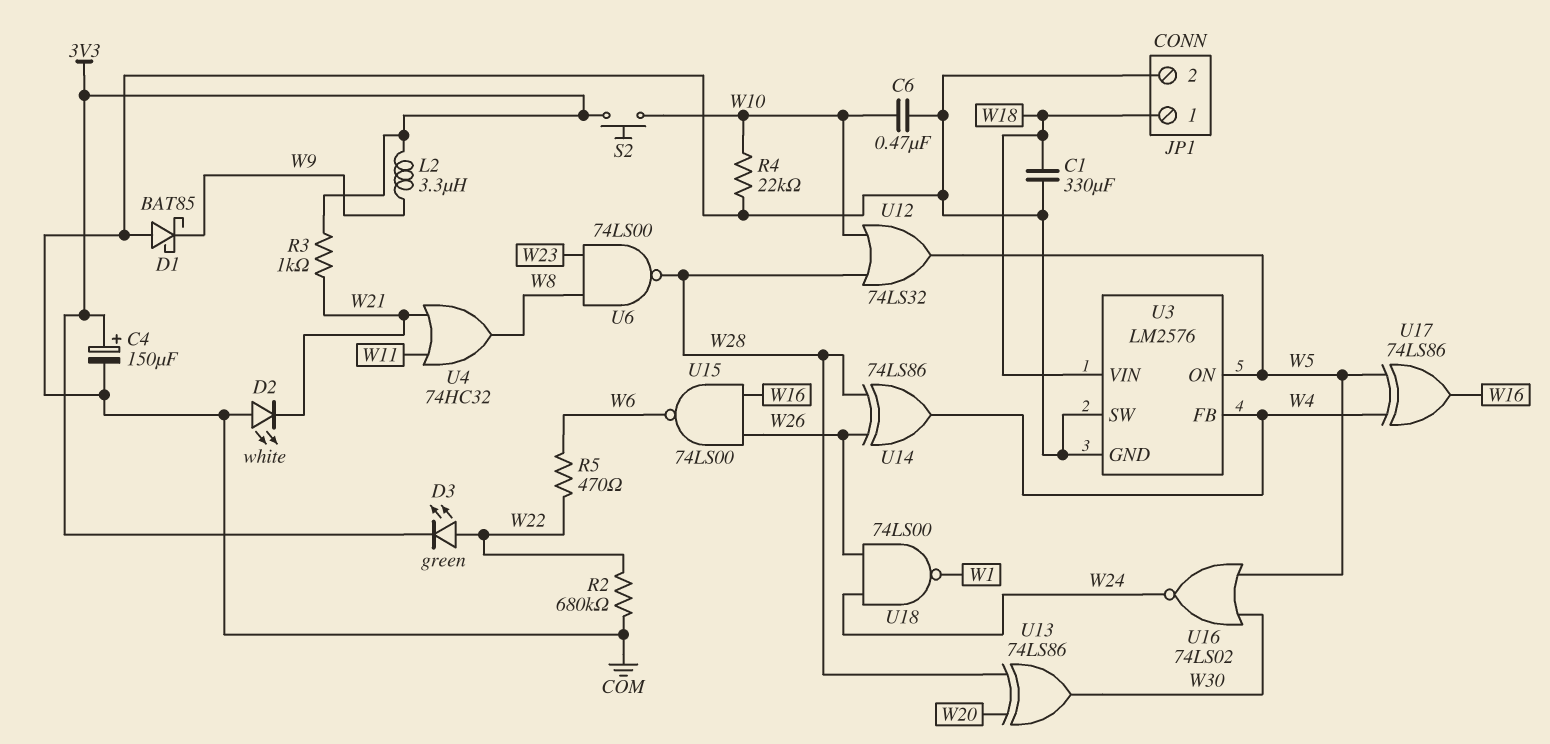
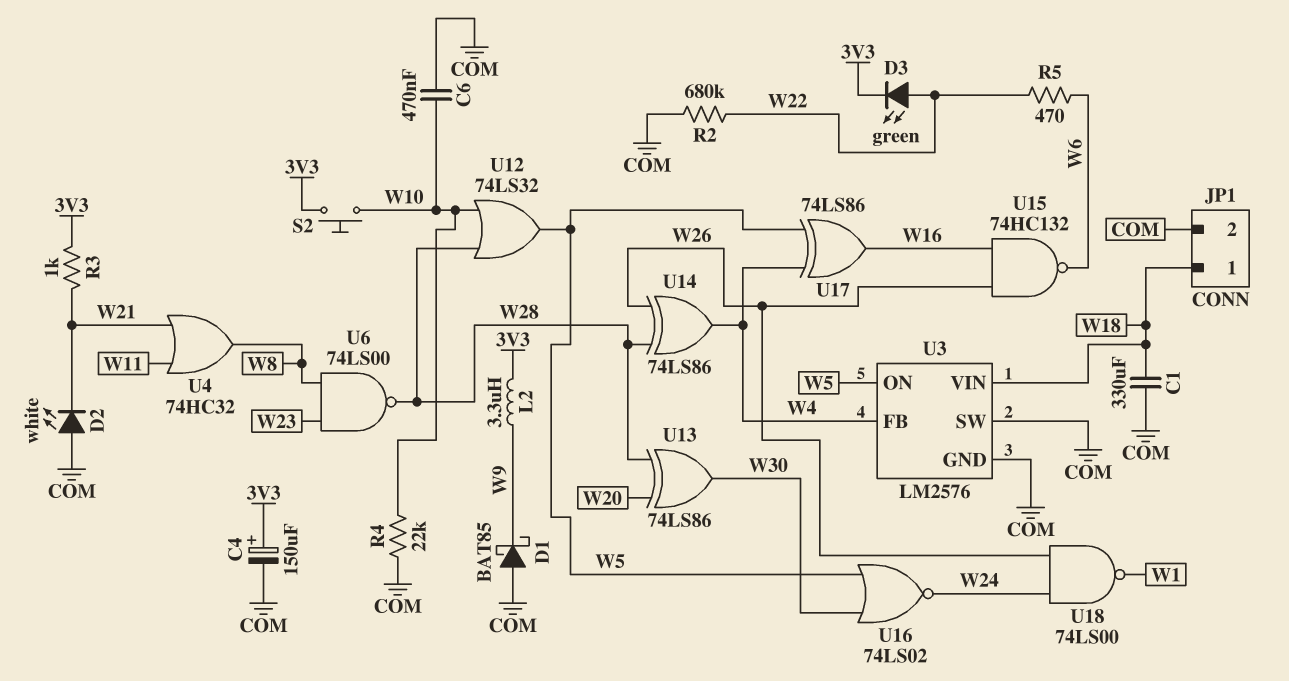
U15: NAND 74LS00 (in W16, in W26, out W6) -> NAND 74HC132 (in W16, in W26, out W6)

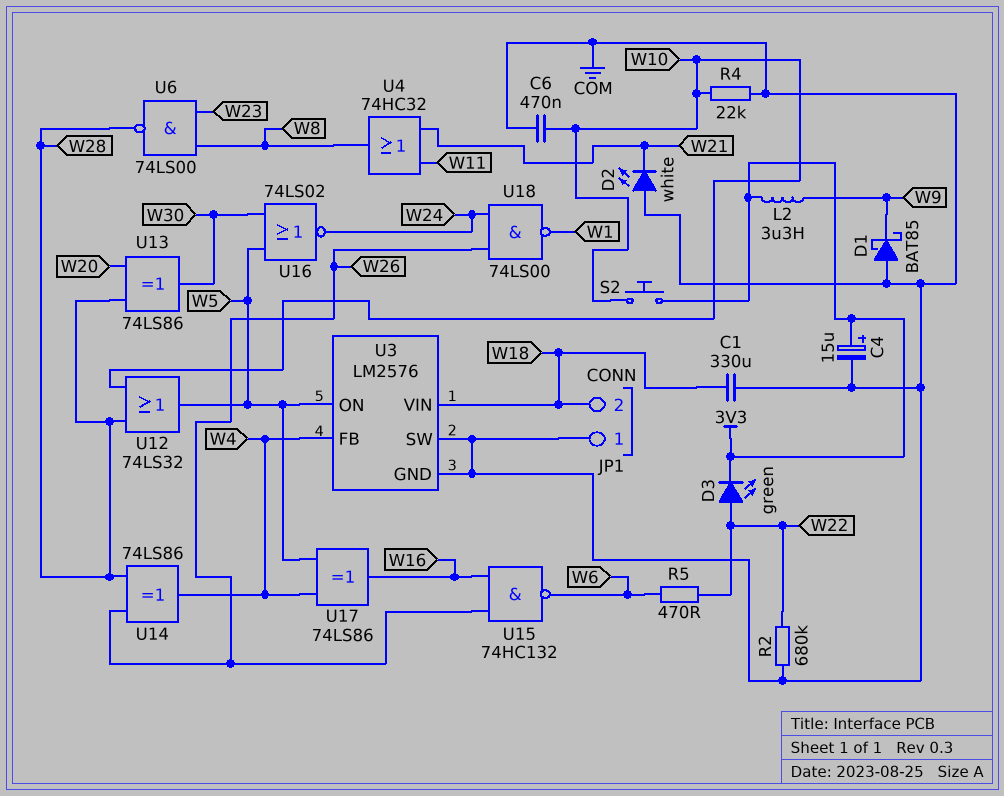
C4: 150uF (plus 3V3, minus COM) -> 15uF (plus 3V3, minus COM)
JP1 pin 1: W18 -> COM
JP1 pin 2: COM -> W18
R3: 1k (3V3, W21) -> none

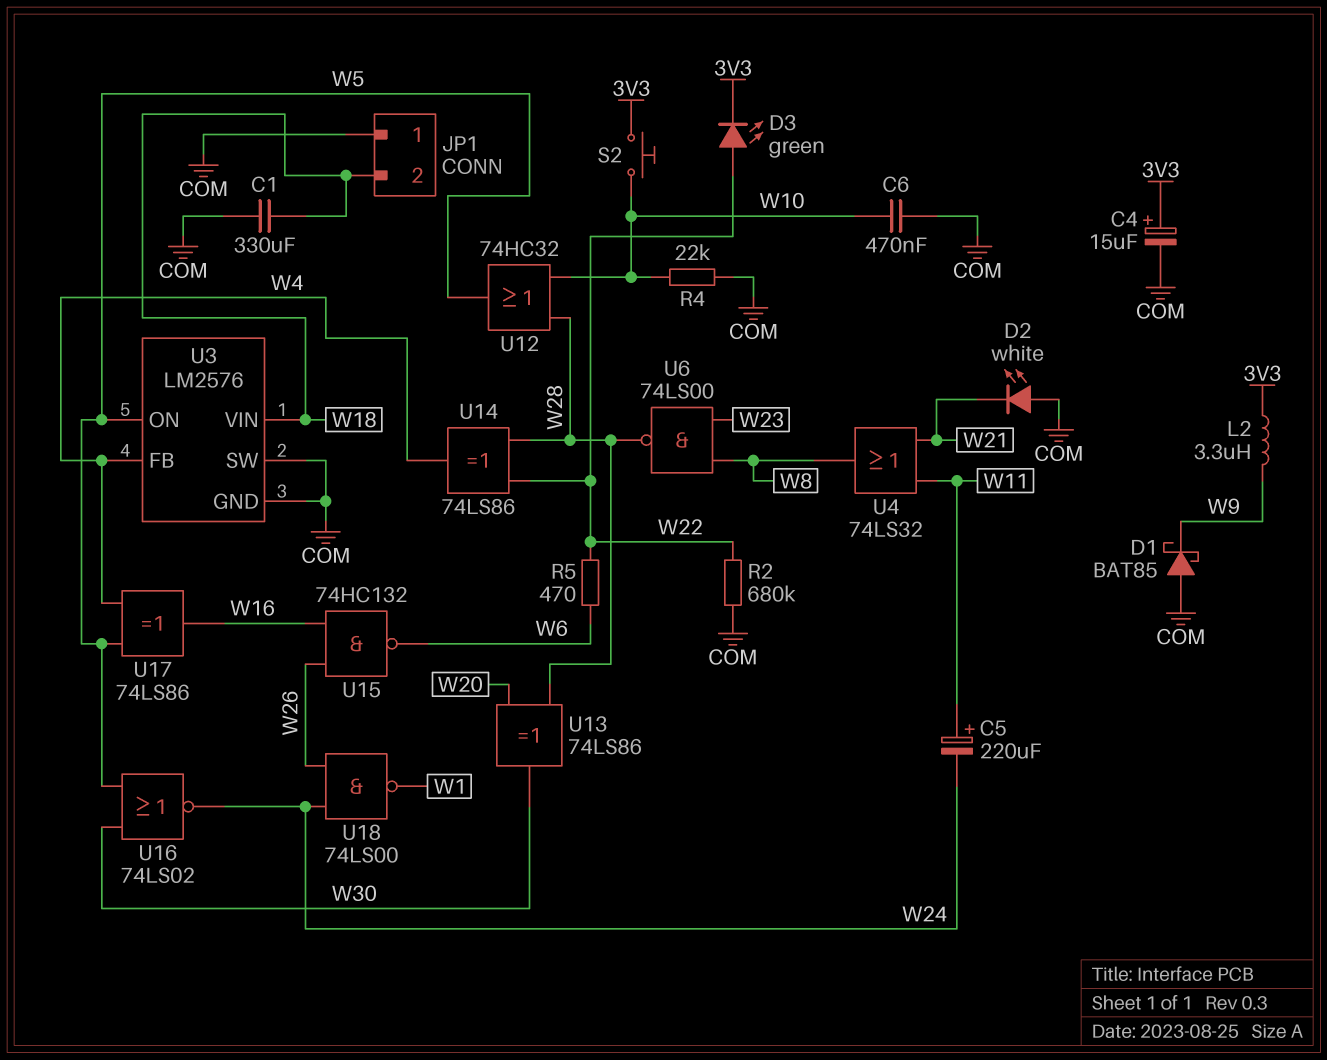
C5: none -> 220uF (plus W11, minus W24)
U4: OR 74HC32 (in W11, in W21, out W8) -> OR 74LS32 (in W11, in W21, out W8)
U12: OR 74LS32 (in W10, in W28, out W5) -> OR 74HC32 (in W10, in W28, out W5)
U14: XOR 74LS86 (in W26, in W28, out W4) -> XOR 74LS86 (in W22, in W28, out W4)

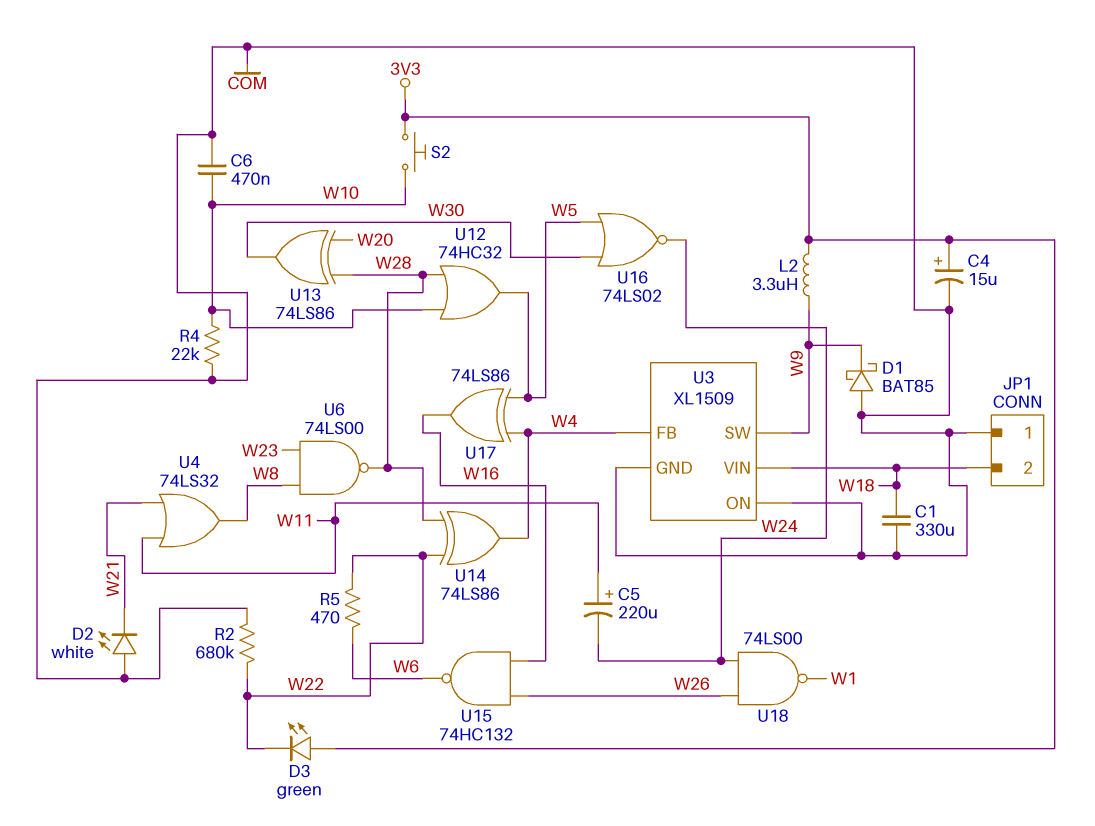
D3: LED green (A W22, K 3V3) -> LED green (A 3V3, K W22)
U3: LM2576 -> XL1509
U3 pin ON: W5 -> COM
U3 pin SW: COM -> W9

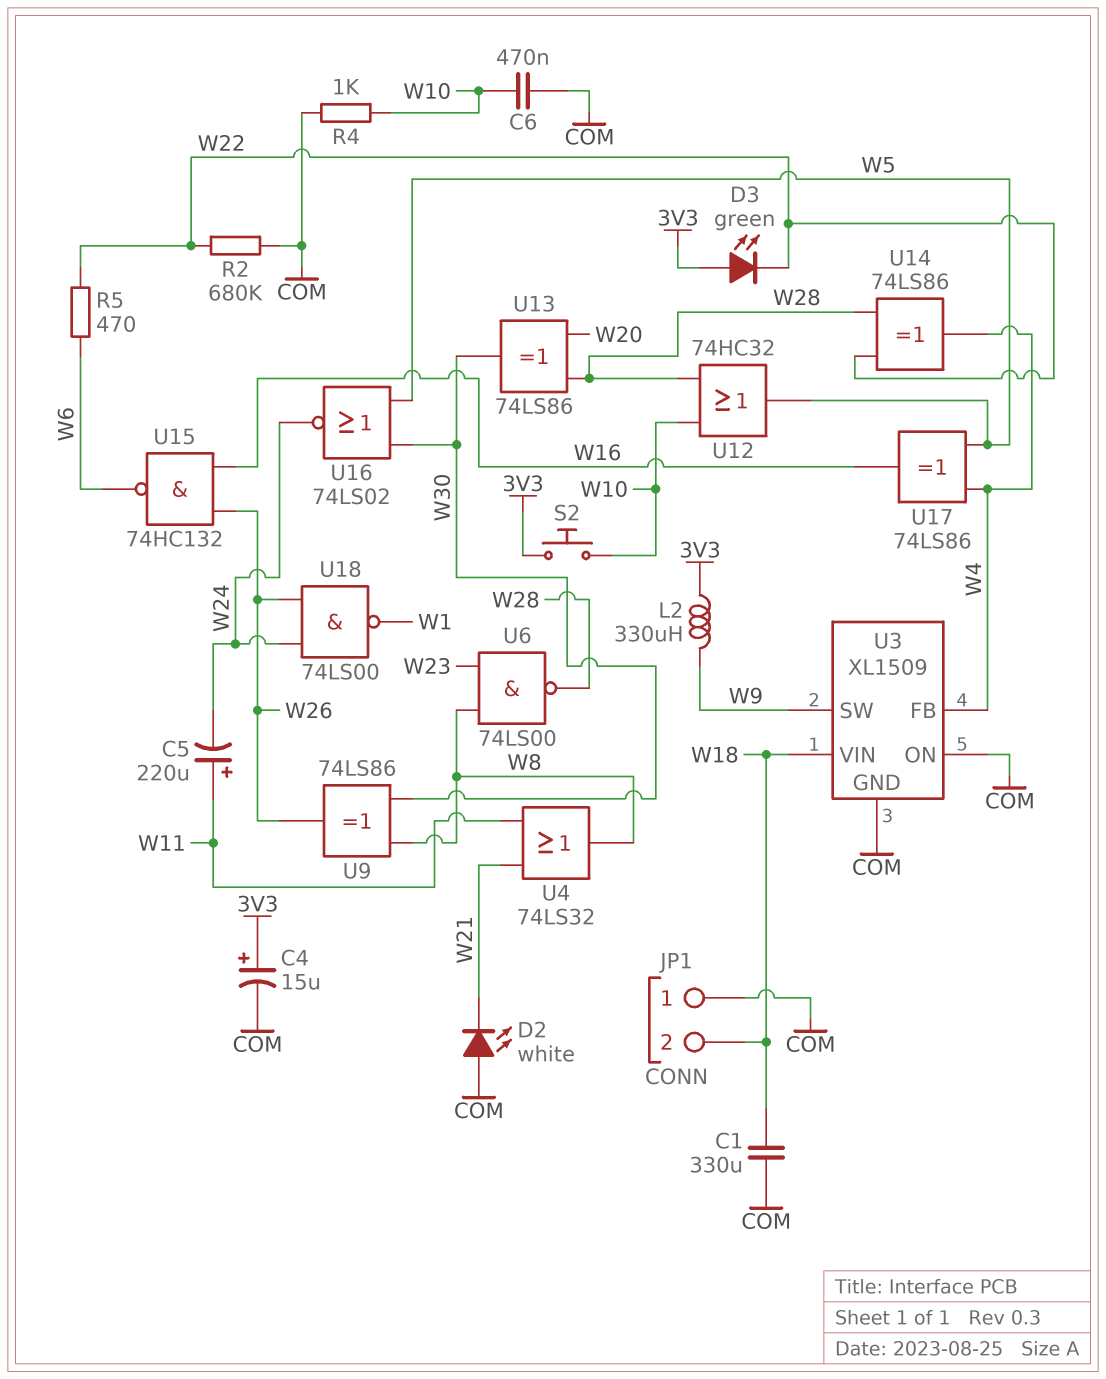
D1: schottky BAT85 (A COM, K W9) -> none
L2: 3.3uH (3V3, W9) -> 330uH (3V3, W9)
R4: 22k (COM, W10) -> 1k (COM, W10)
U9: none -> XOR 74LS86 (in W8, in W30, out W26)

